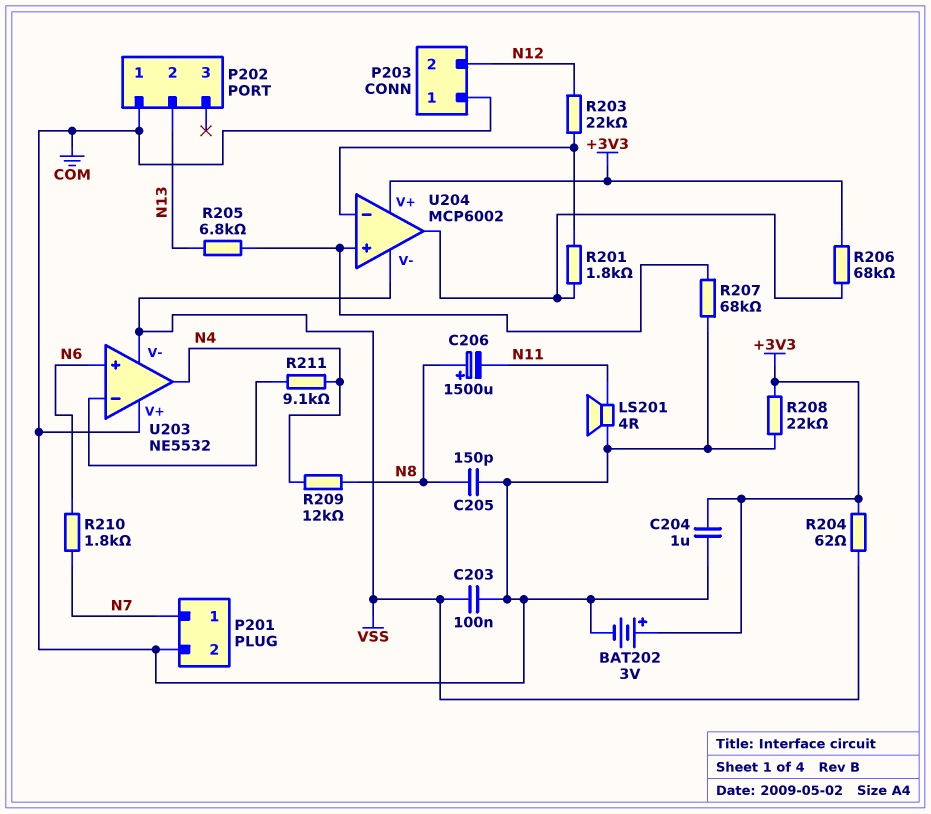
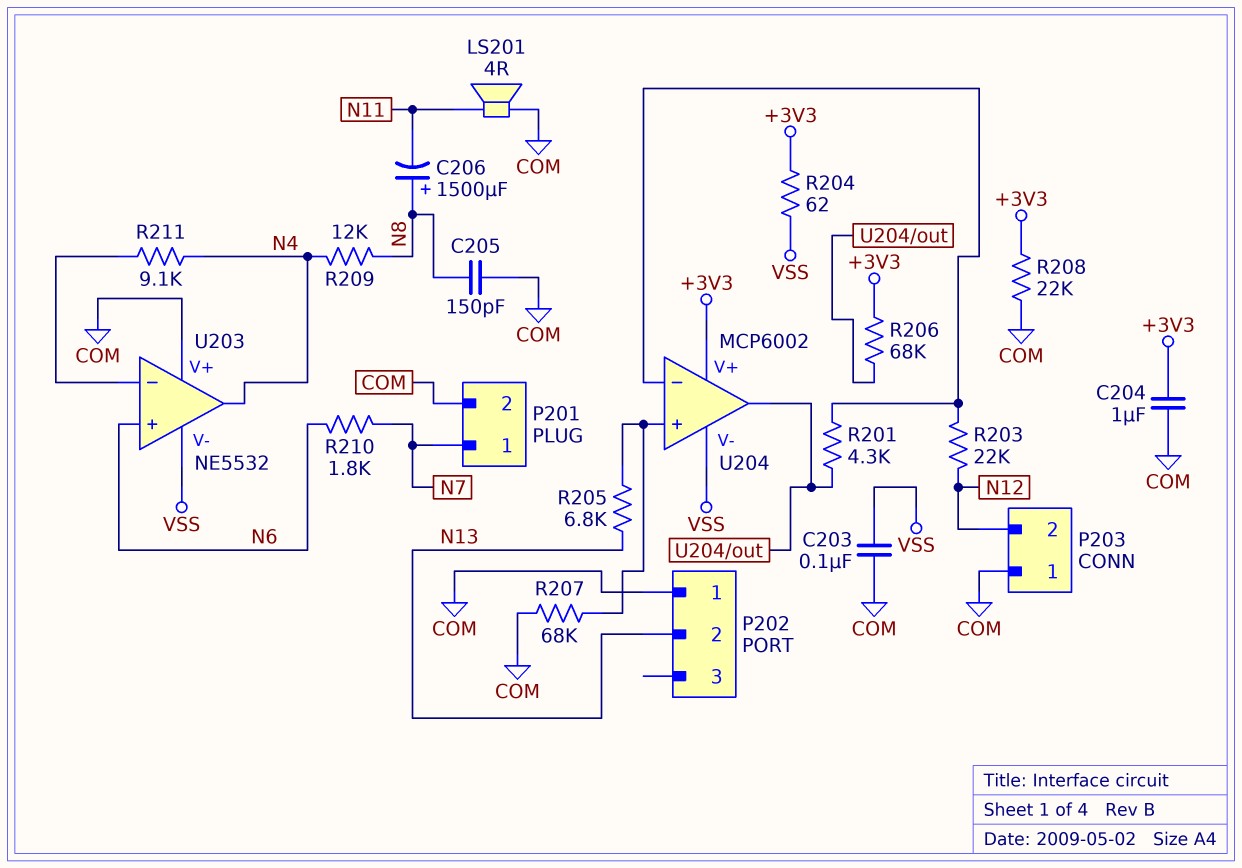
BAT202: 3V (plus +3V3, minus COM) -> none
R201: 1.8k (U204/in-, U204/out) -> 4.3k (U204/in-, U204/out)

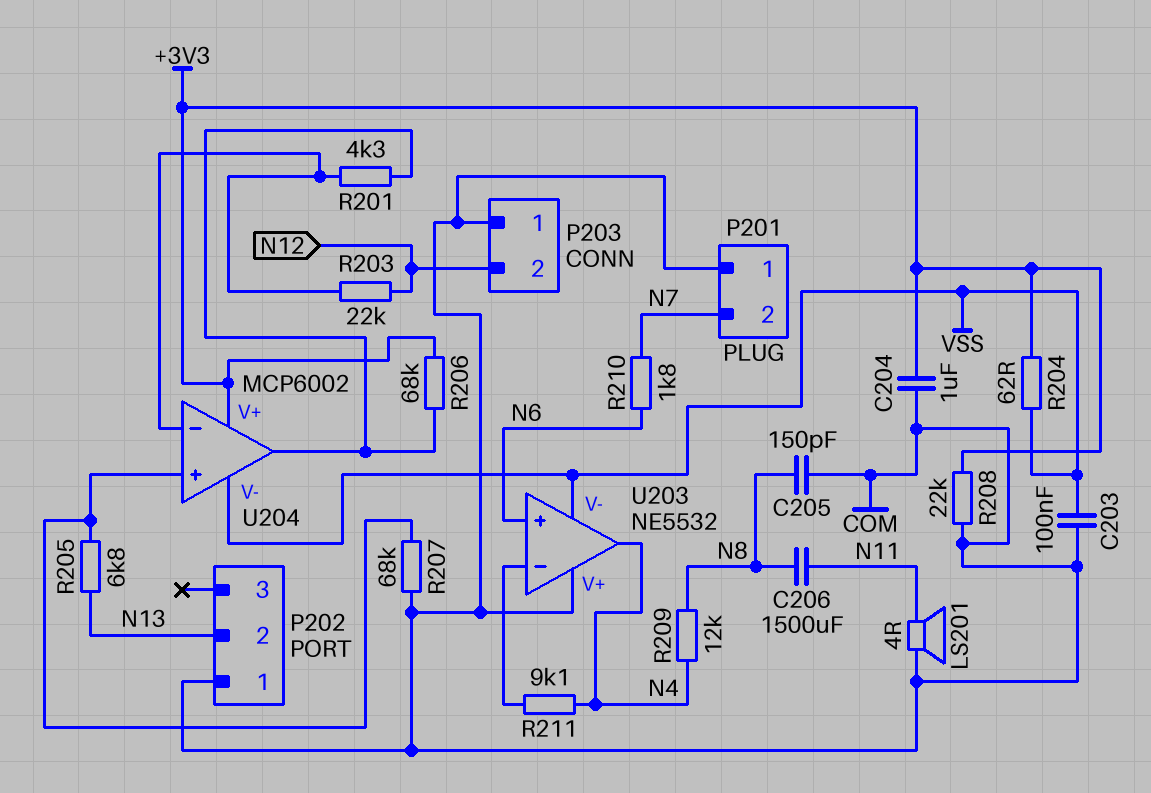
C206: 1500uF (plus N8, minus N11) -> 1500uF (N8, N11)
P201 pin 1: N7 -> COM
P201 pin 2: COM -> N7

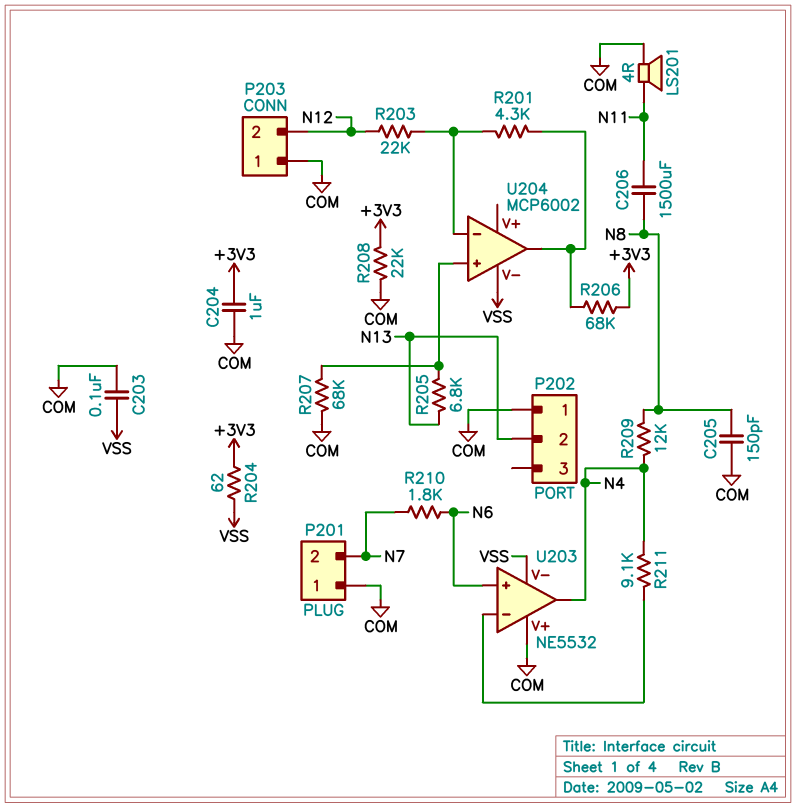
U204 pin V+: +3V3 -> none

